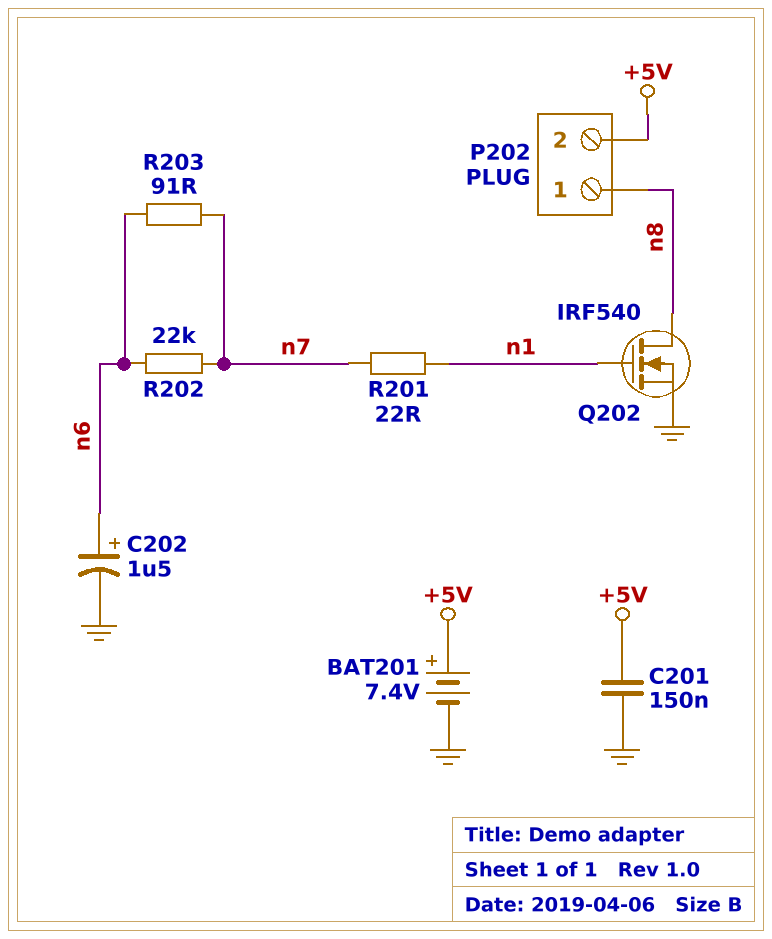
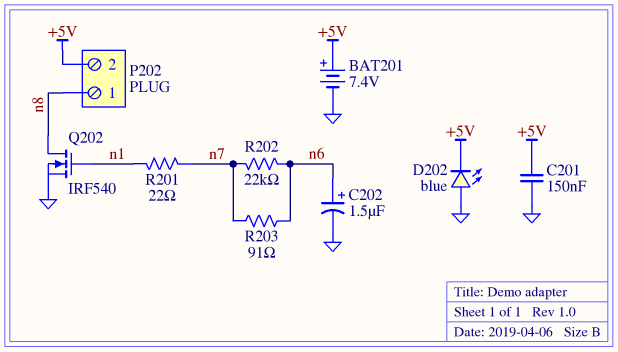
D202: none -> LED blue (A GND, K +5V)

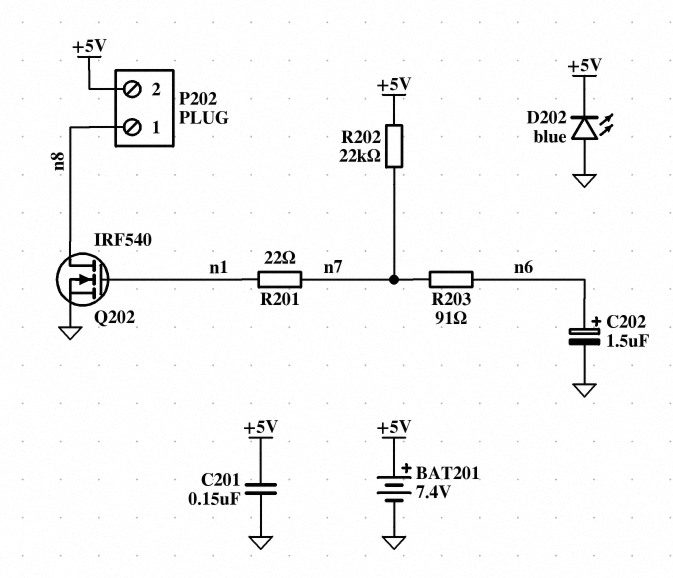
R202: 22k (n6, n7) -> 22k (+5V, n7)

